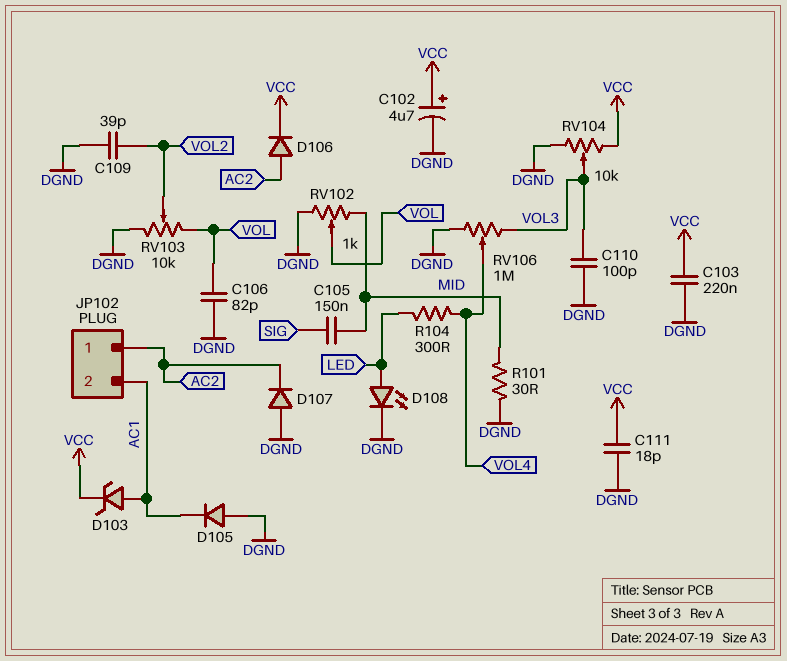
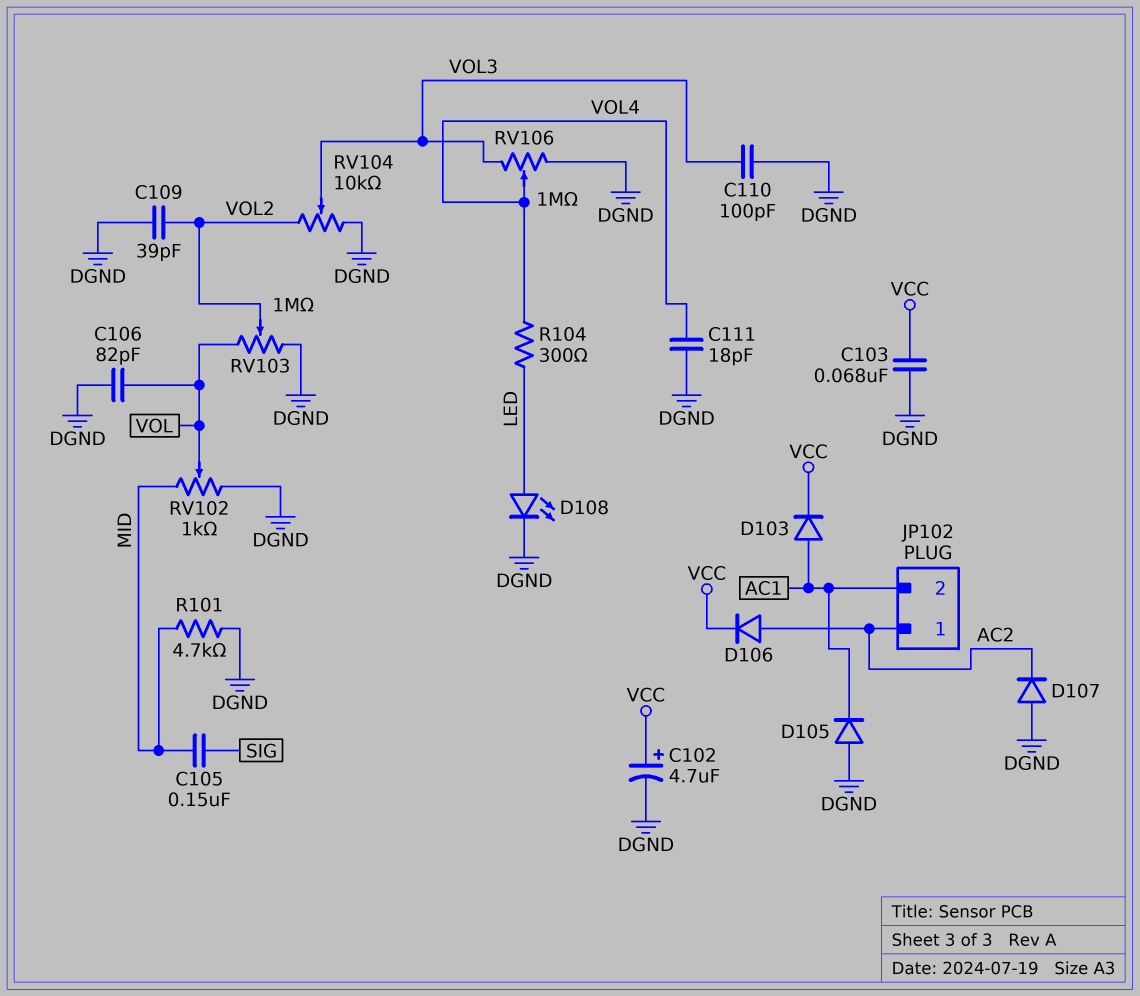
C103: 220nF (DGND, VCC) -> 68nF (DGND, VCC)
C111: 18pF (DGND, VCC) -> 18pF (DGND, VOL4)
D103: zener (A AC1, K VCC) -> diode (A AC1, K VCC)
R101: 30 (DGND, MID) -> 4.7k (DGND, MID)
RV103: 10k (DGND, VOL, wiper VOL2) -> 1M (DGND, VOL, wiper VOL2)
RV104: 10k (DGND, VCC, wiper VOL3) -> 10k (DGND, VOL2, wiper VOL3)

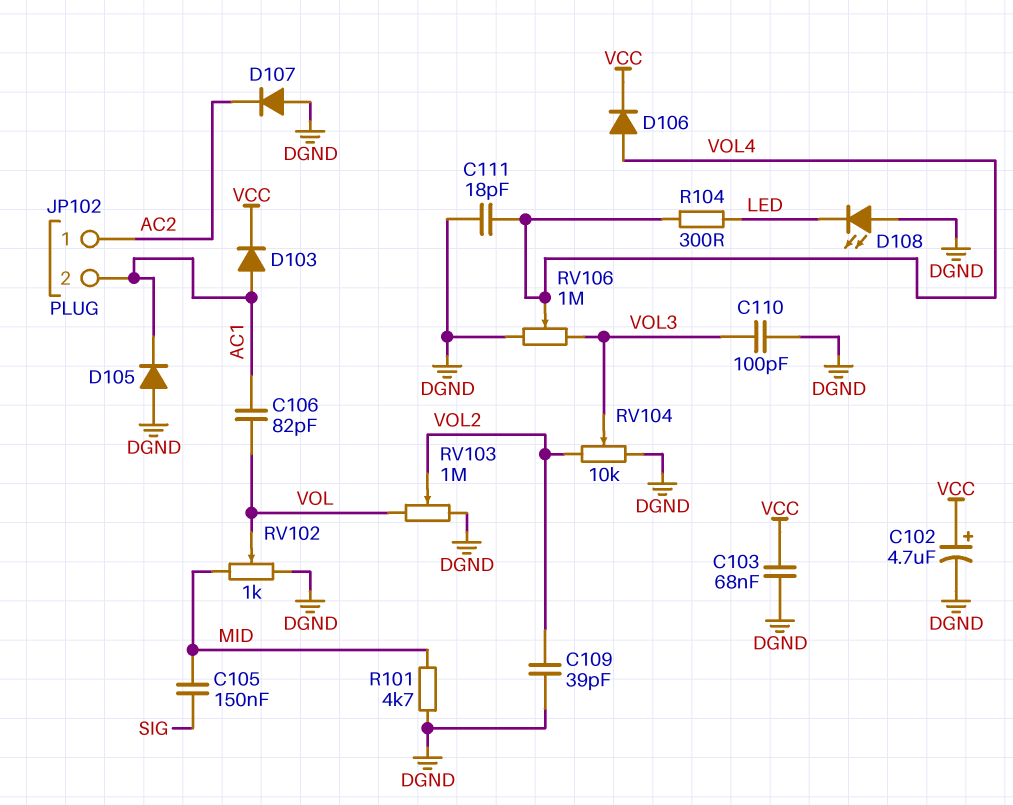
C106: 82pF (DGND, VOL) -> 82pF (AC1, VOL)
D106: diode (A AC2, K VCC) -> diode (A VOL4, K VCC)
D108: LED (A LED, K DGND) -> LED (A DGND, K LED)

